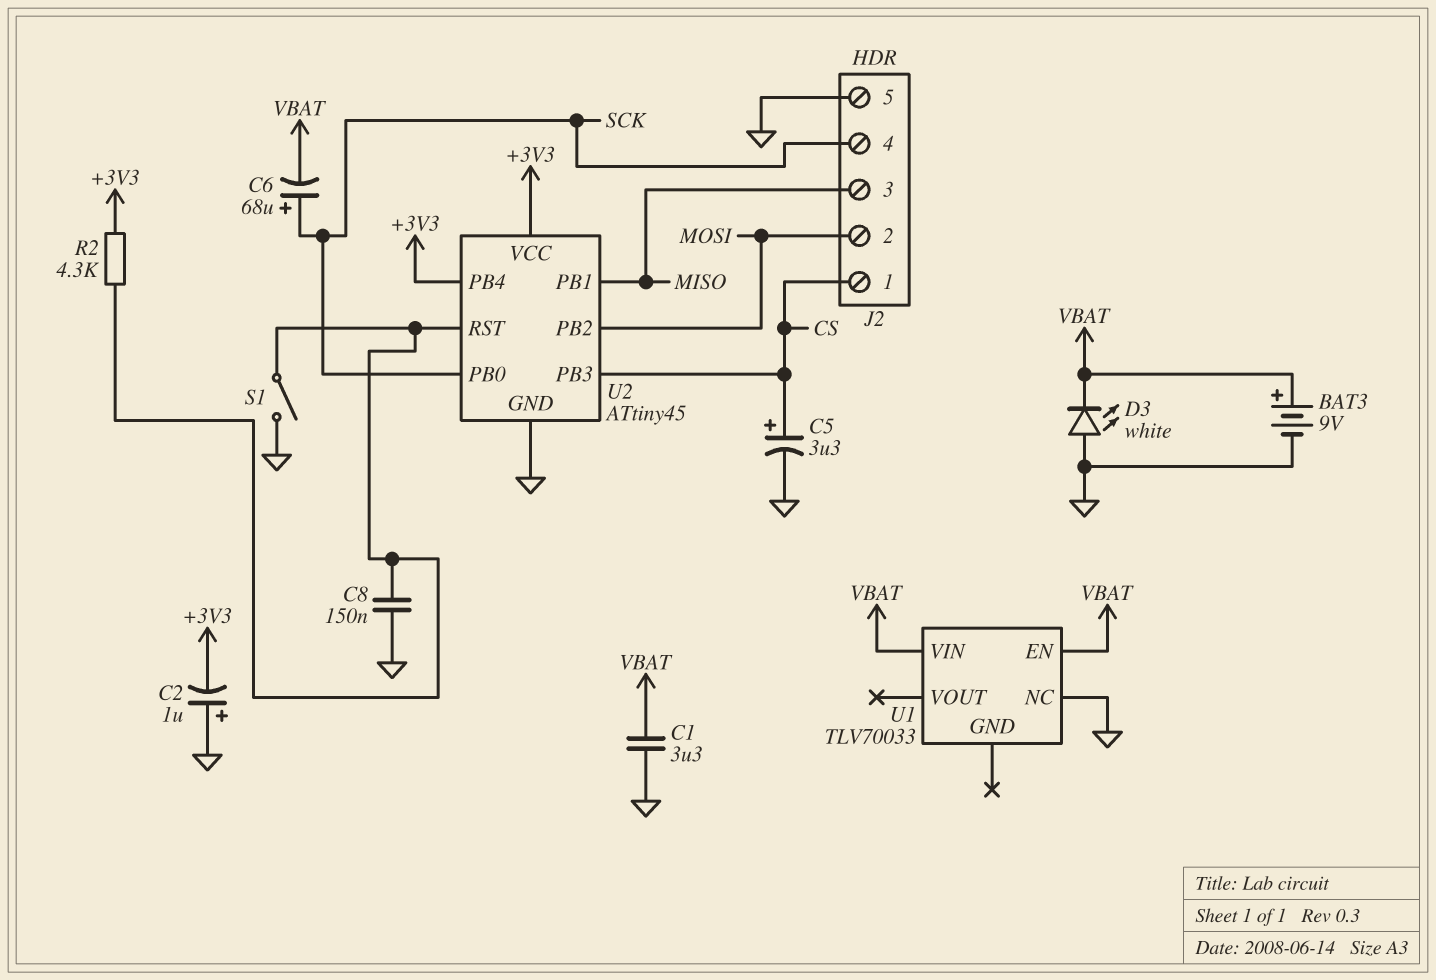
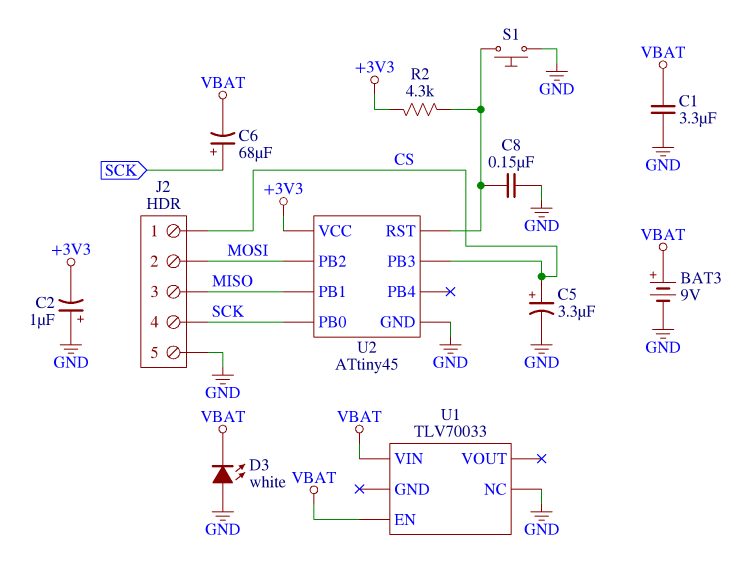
S1: switch (GND, U2/RST) -> button (GND, U2/RST)
U2 pin PB4: +3V3 -> none

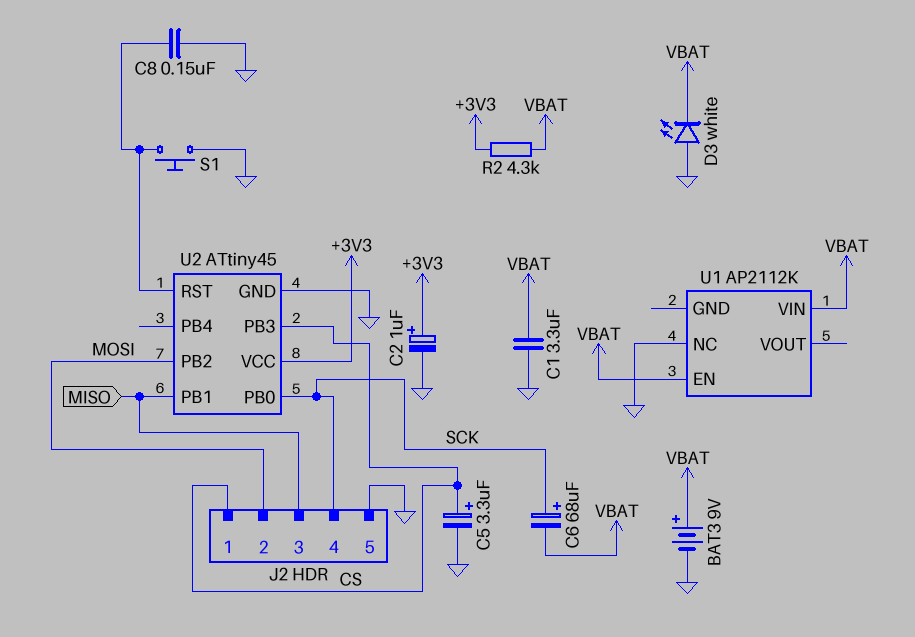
C2: 1uF (plus GND, minus +3V3) -> 1uF (plus +3V3, minus GND)
R2: 4.3k (+3V3, U2/RST) -> 4.3k (+3V3, VBAT)
U1: TLV70033 -> AP2112K

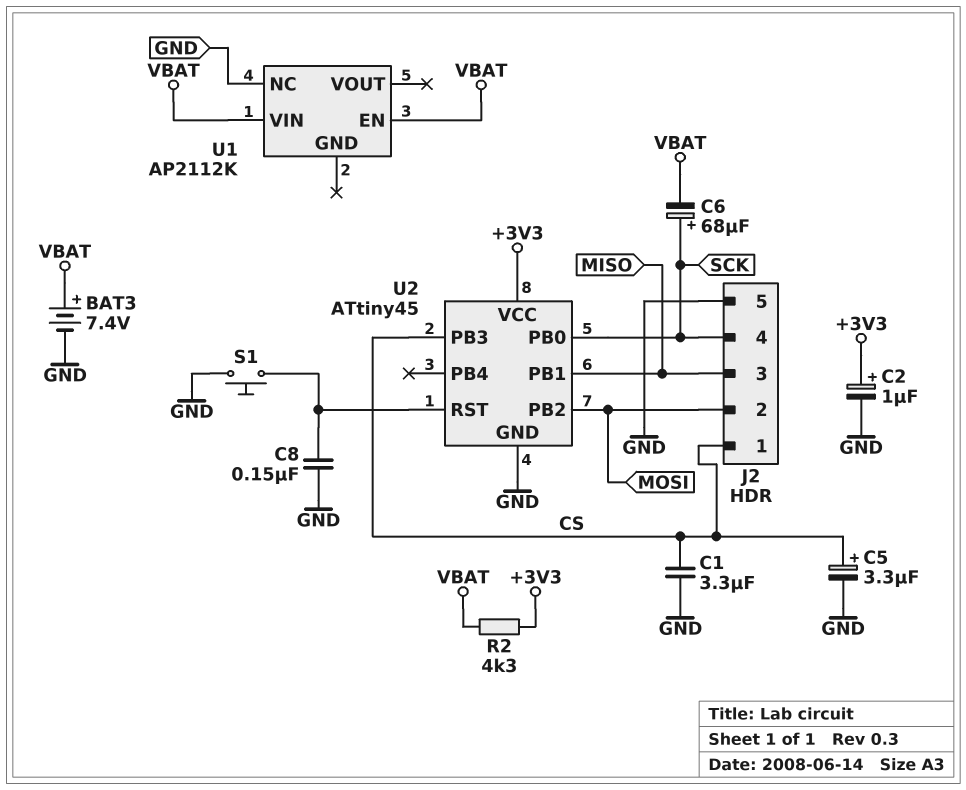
BAT3: 9V (plus VBAT, minus GND) -> 7.4V (plus VBAT, minus GND)
C1: 3.3uF (GND, VBAT) -> 3.3uF (CS, GND)
D3: LED white (A GND, K VBAT) -> none

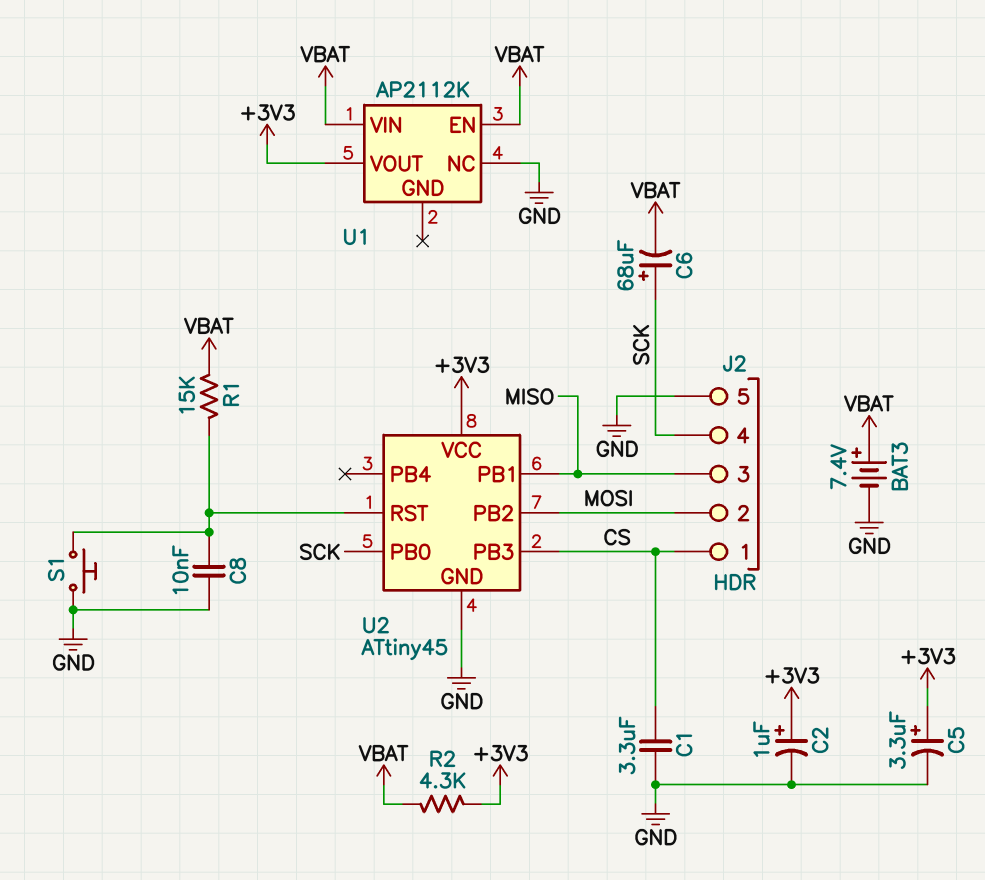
C5: 3.3uF (plus CS, minus GND) -> 3.3uF (plus +3V3, minus GND)
C8: 150nF (GND, U2/RST) -> 10nF (GND, U2/RST)
R1: none -> 15k (U2/RST, VBAT)
U1 pin VOUT: none -> +3V3

